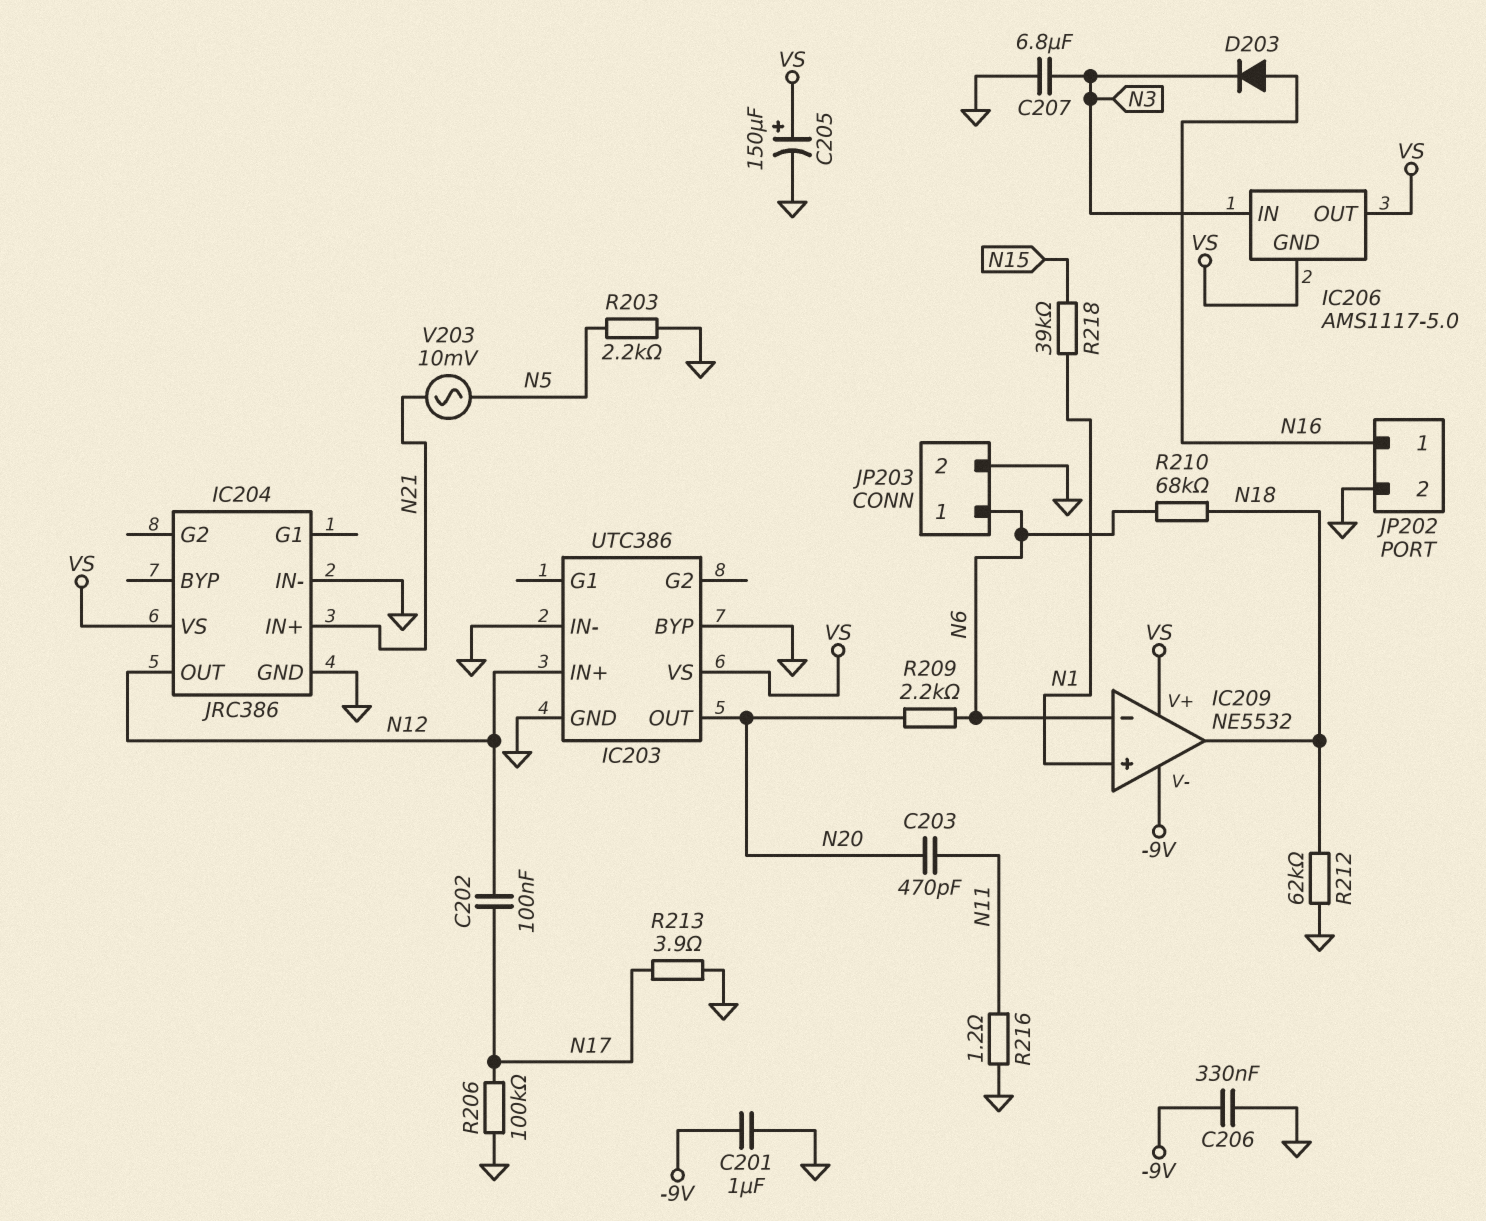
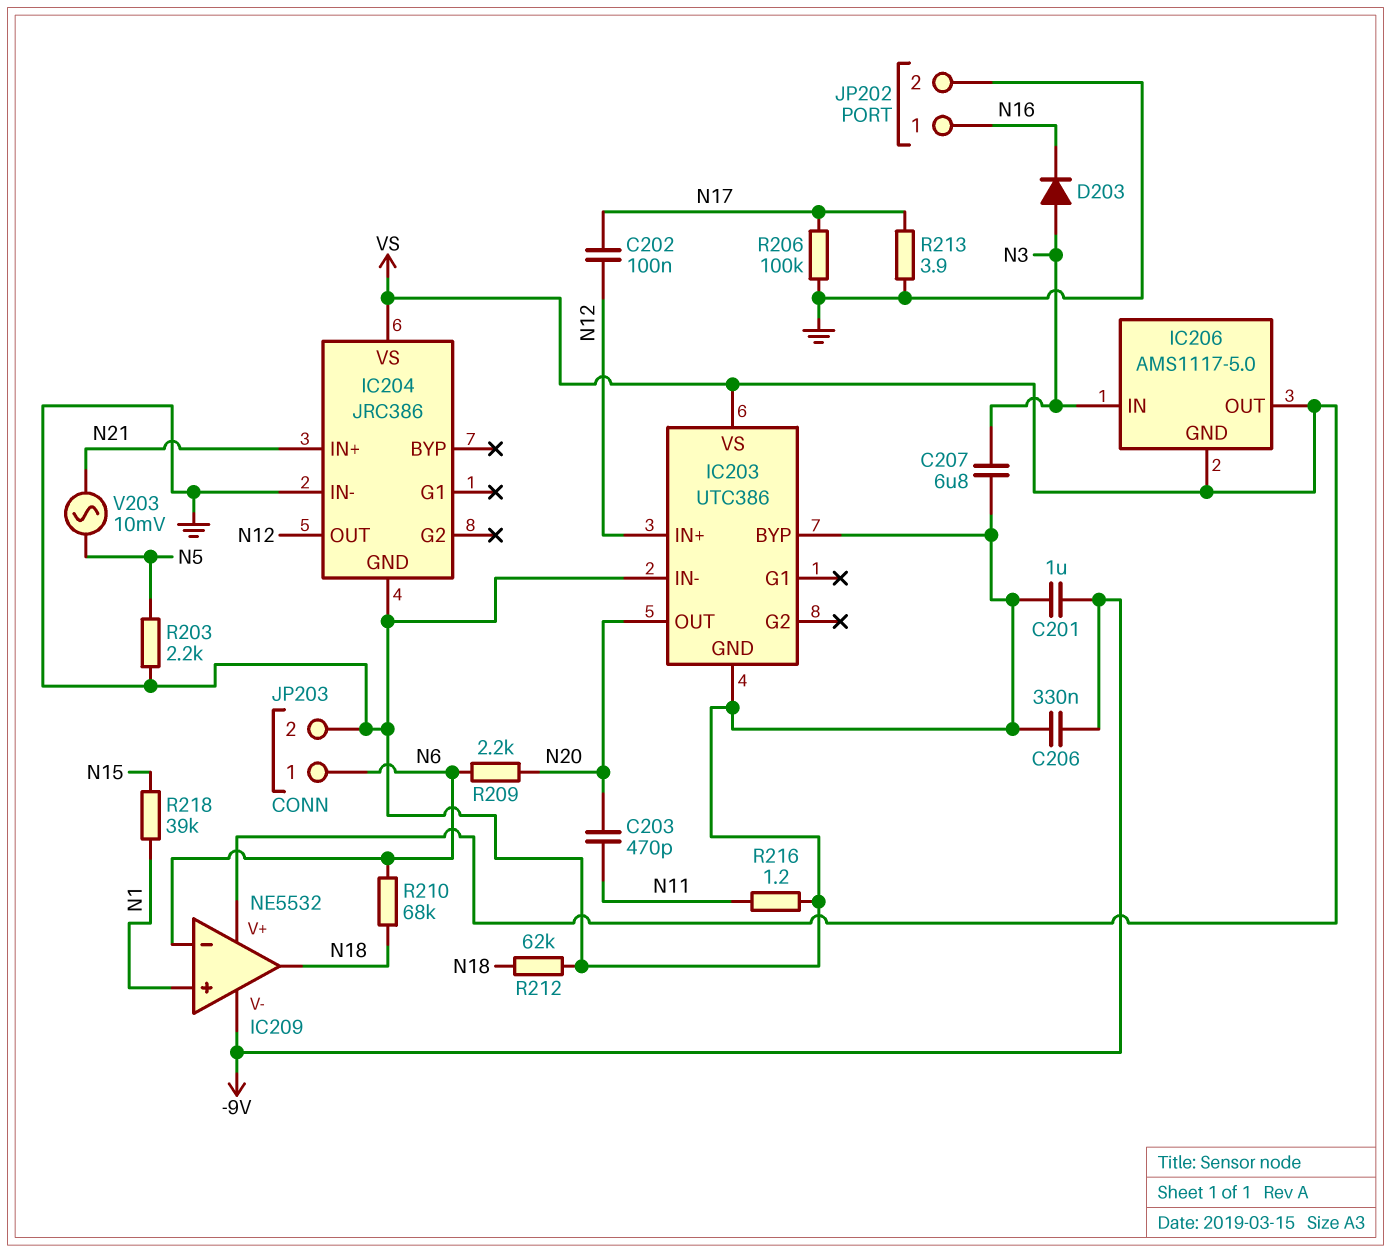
C205: 150uF (plus VS, minus GND) -> none
D203: diode (A N16, K N3) -> diode (A N3, K N16)

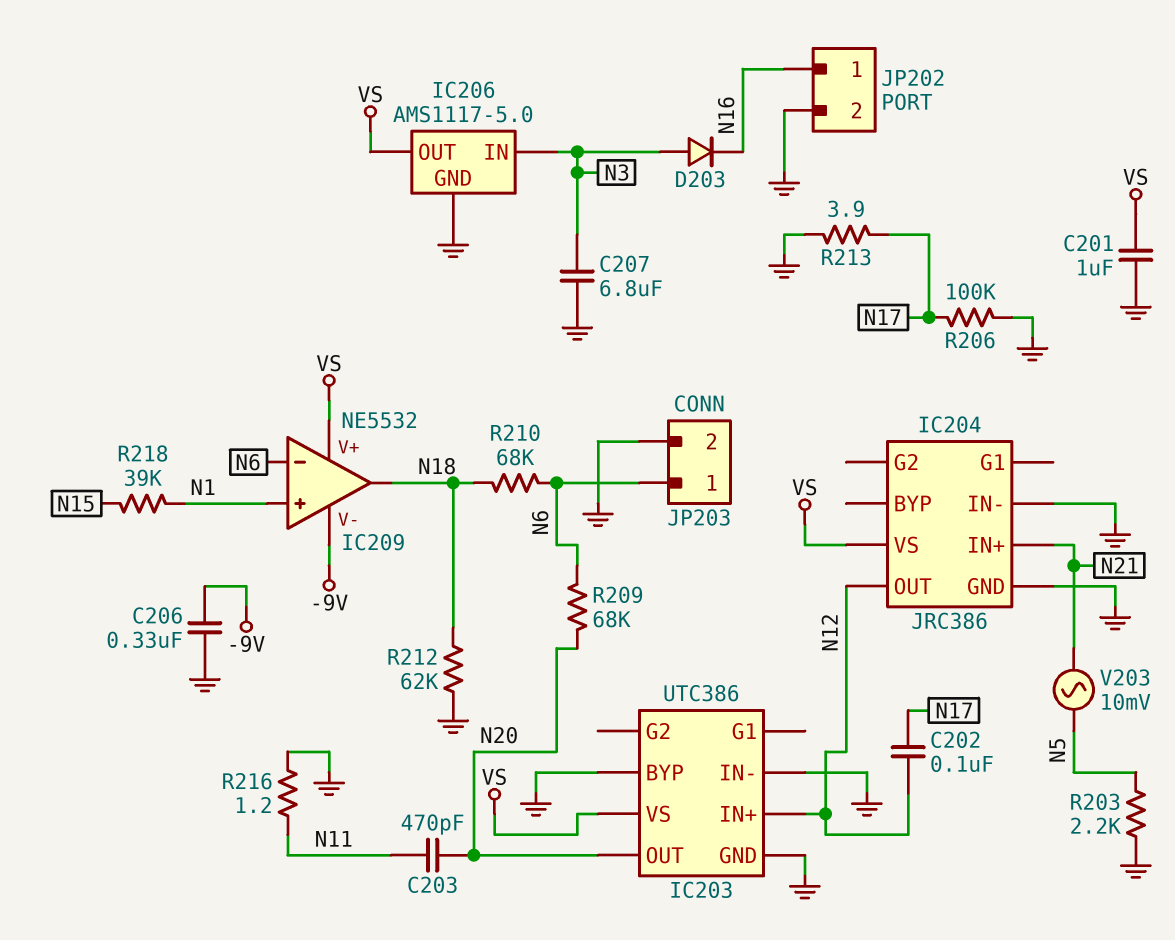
C201: 1uF (-9V, GND) -> 1uF (GND, VS)
IC206 pin GND: VS -> GND
R209: 2.2k (N6, N20) -> 68k (N6, N20)

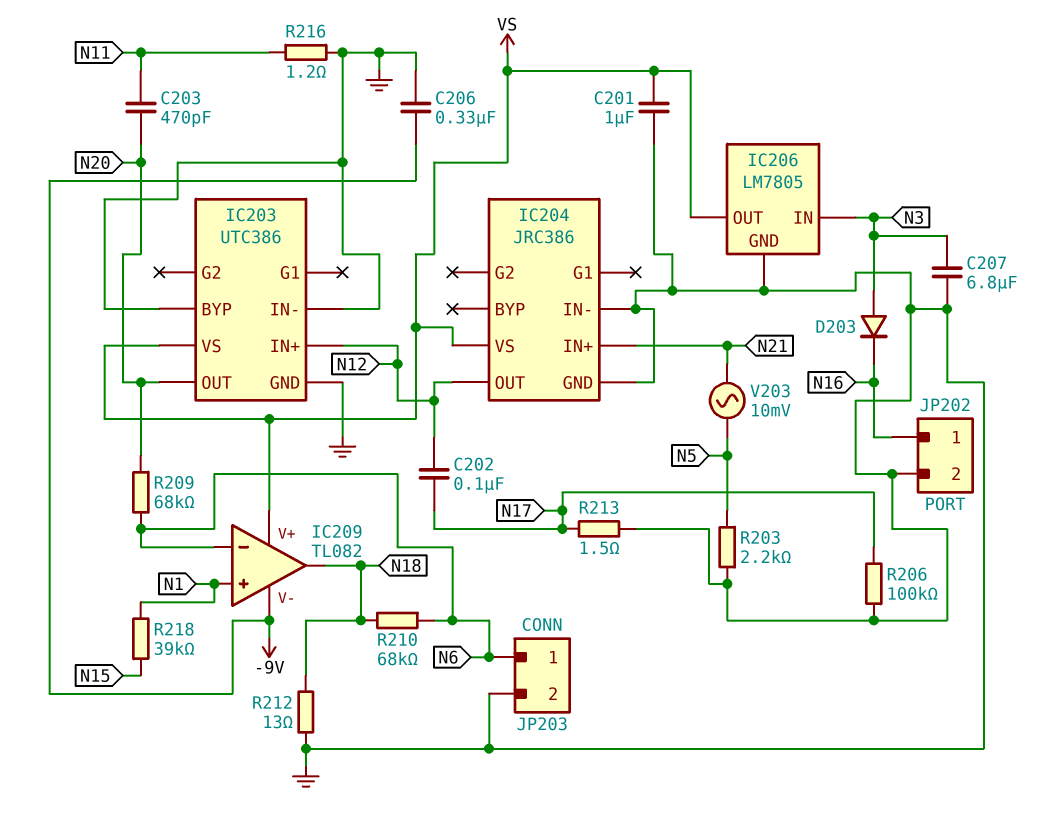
IC206: AMS1117-5.0 -> LM7805
IC209: NE5532 -> TL082
R212: 62k (GND, N18) -> 13 (GND, N18)
R213: 3.9 (GND, N17) -> 1.5 (GND, N17)

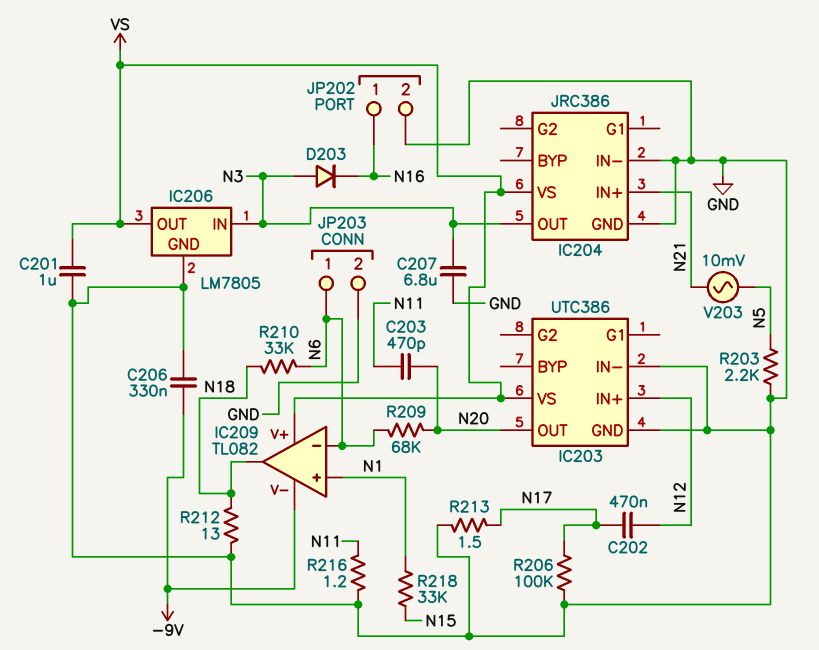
C202: 100nF (N12, N17) -> 470nF (N12, N17)
IC203 pin BYP: GND -> none
IC204 pin OUT: N12 -> N3
R210: 68k (N6, N18) -> 33k (N6, N18)
R218: 39k (N1, N15) -> 33k (N1, N15)

